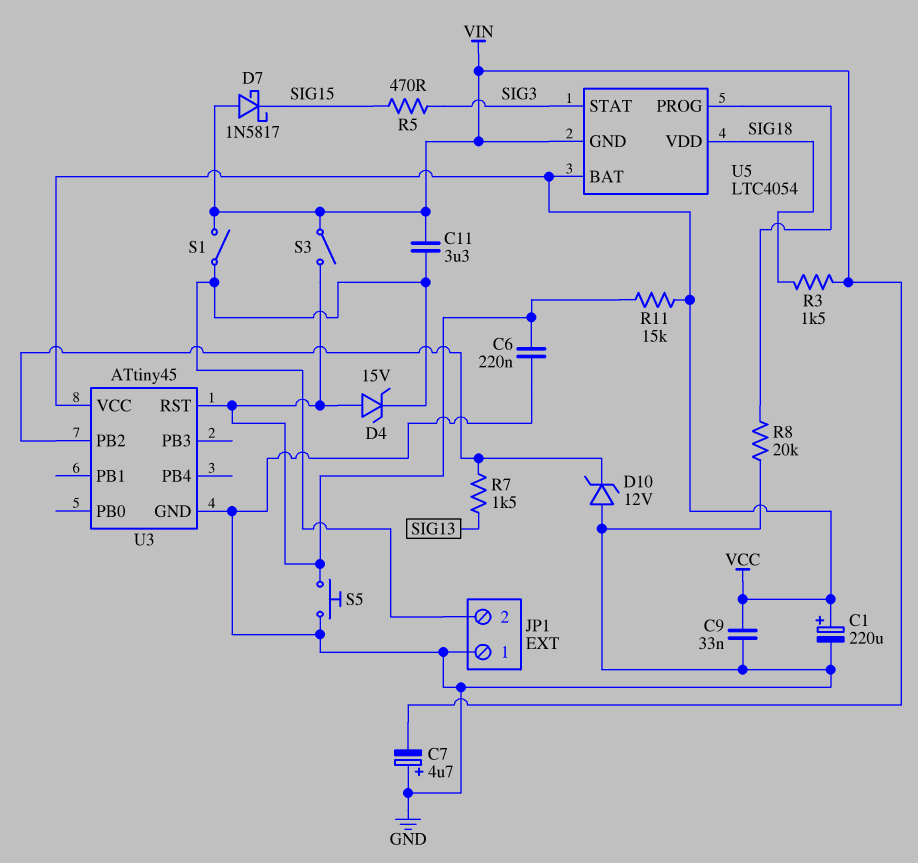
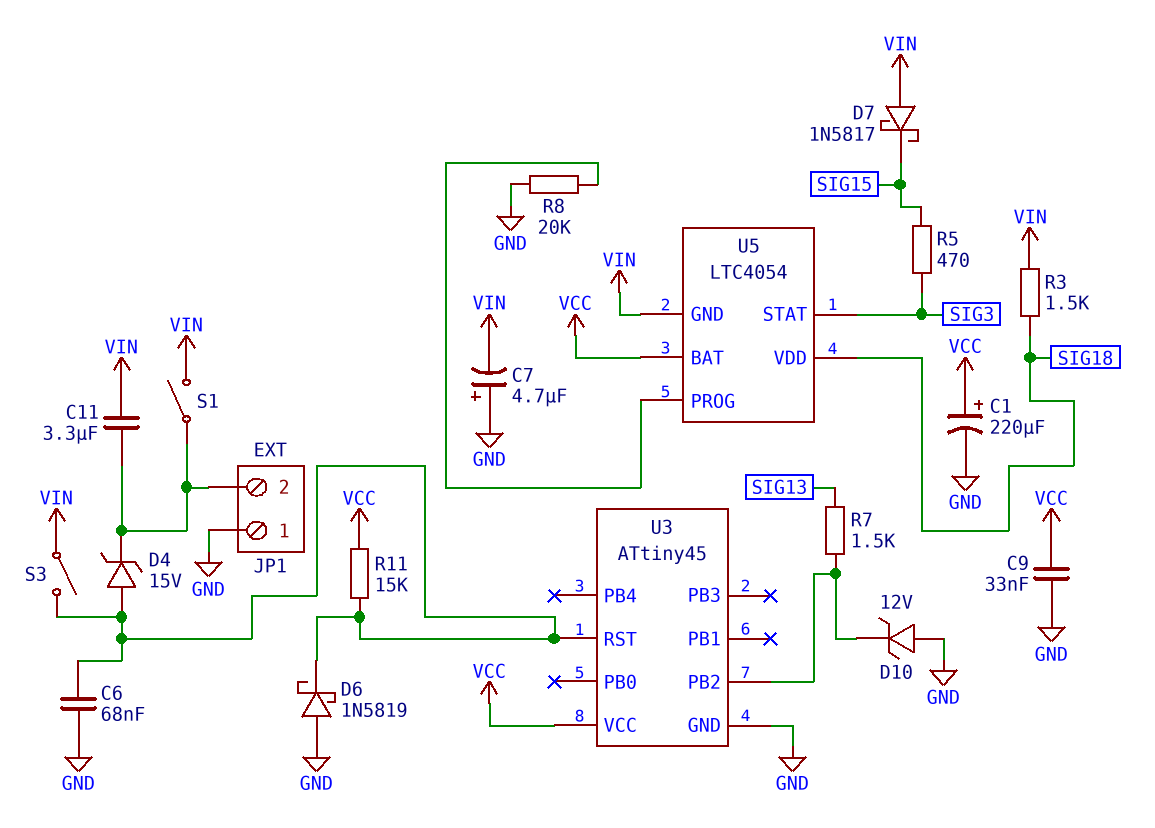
C6: 220nF (GND, U3/RST) -> 68nF (GND, U3/RST)
D6: none -> schottky 1N5819 (A GND, K U3/RST)
S5: button (GND, U3/RST) -> none

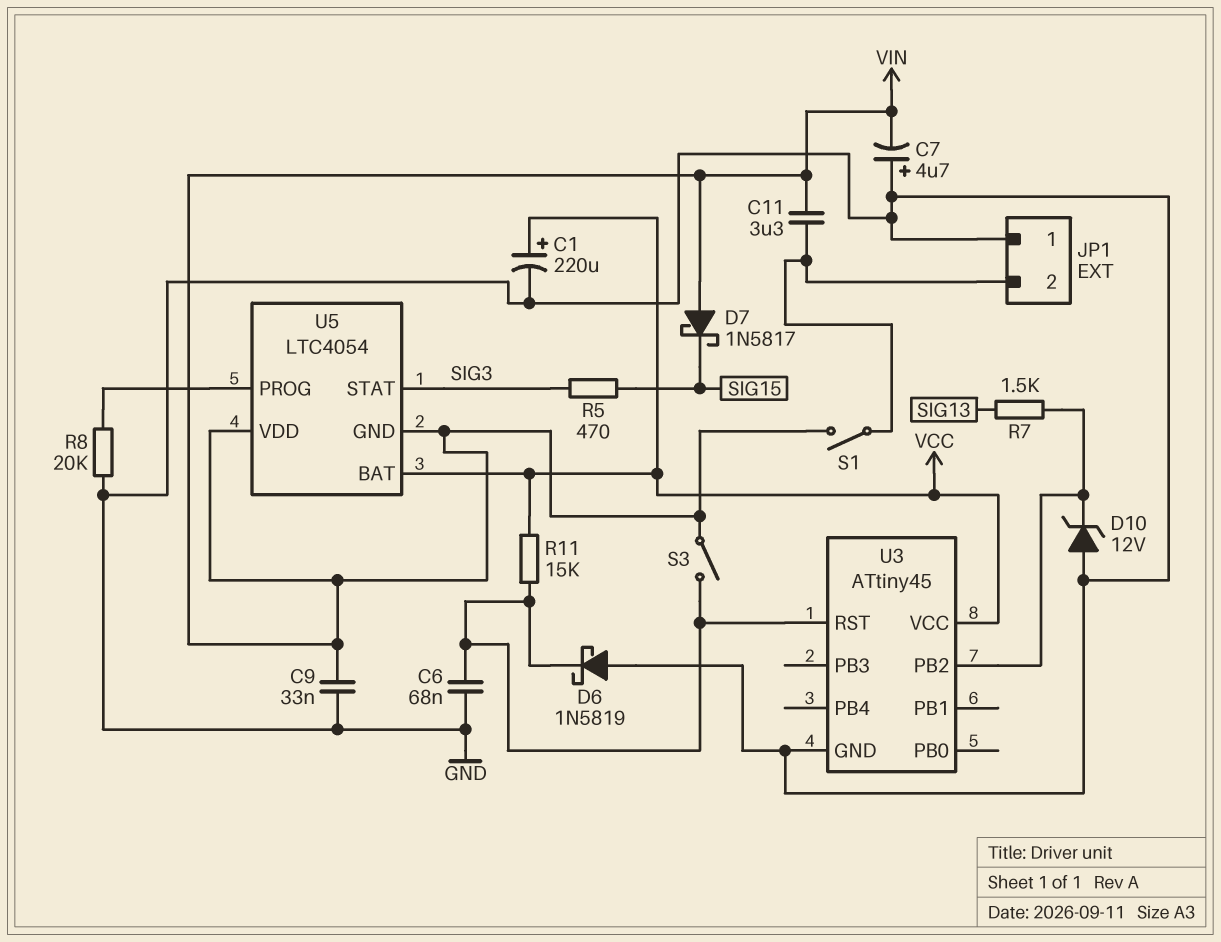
C9: 33nF (GND, VCC) -> 33nF (GND, VIN)
D4: zener 15V (A U3/RST, K JP1/2) -> none
R3: 1.5k (SIG18, VIN) -> none
U5 pin VDD: SIG18 -> VIN

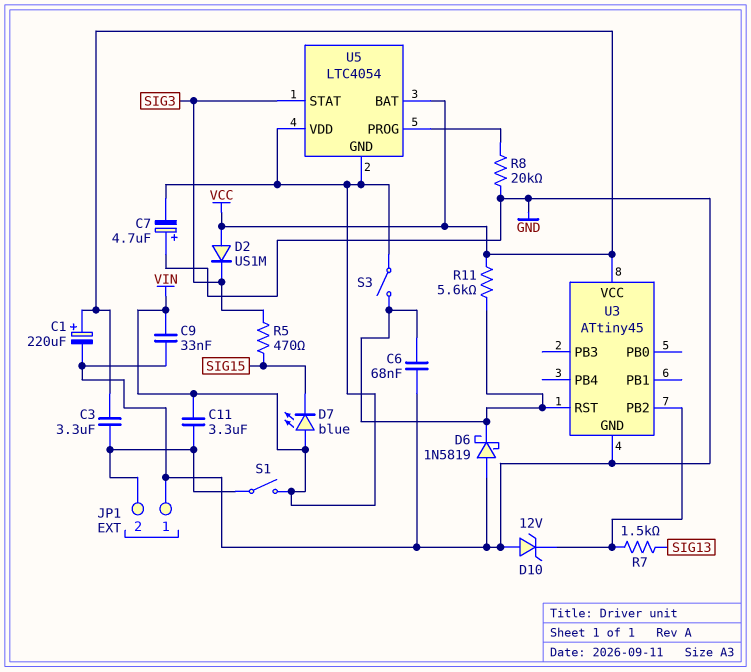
C3: none -> 3.3uF (JP1/2, VCC)
D2: none -> diode US1M (A VCC, K SIG3)
D7: schottky 1N5817 (A VIN, K SIG15) -> LED blue (A VIN, K SIG15)
R11: 15k (U3/RST, VCC) -> 5.6k (U3/RST, VCC)

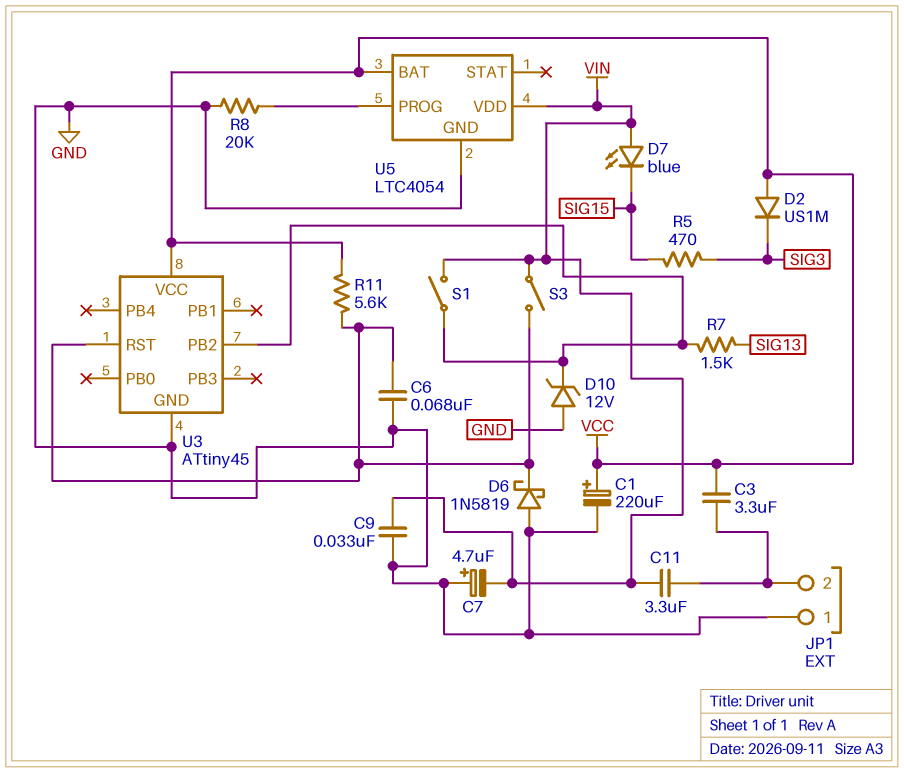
S1: switch (JP1/2, VIN) -> switch (U3/PB2, VIN)
U5 pin GND: VIN -> GND
U5 pin STAT: SIG3 -> none

